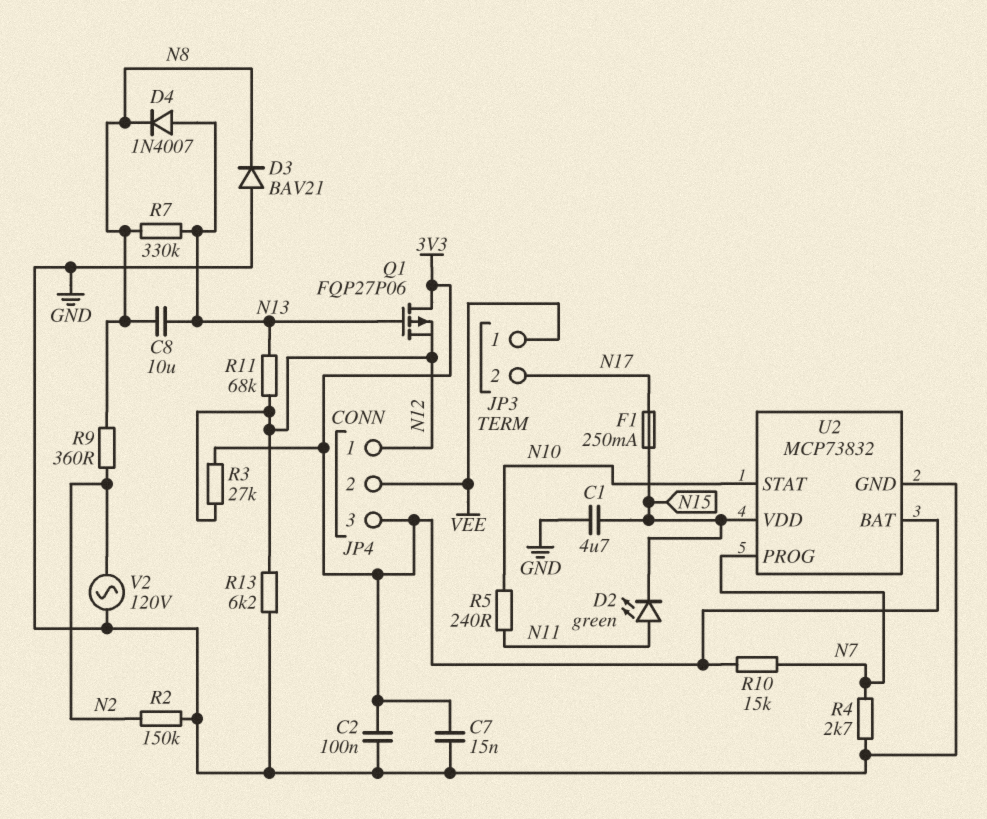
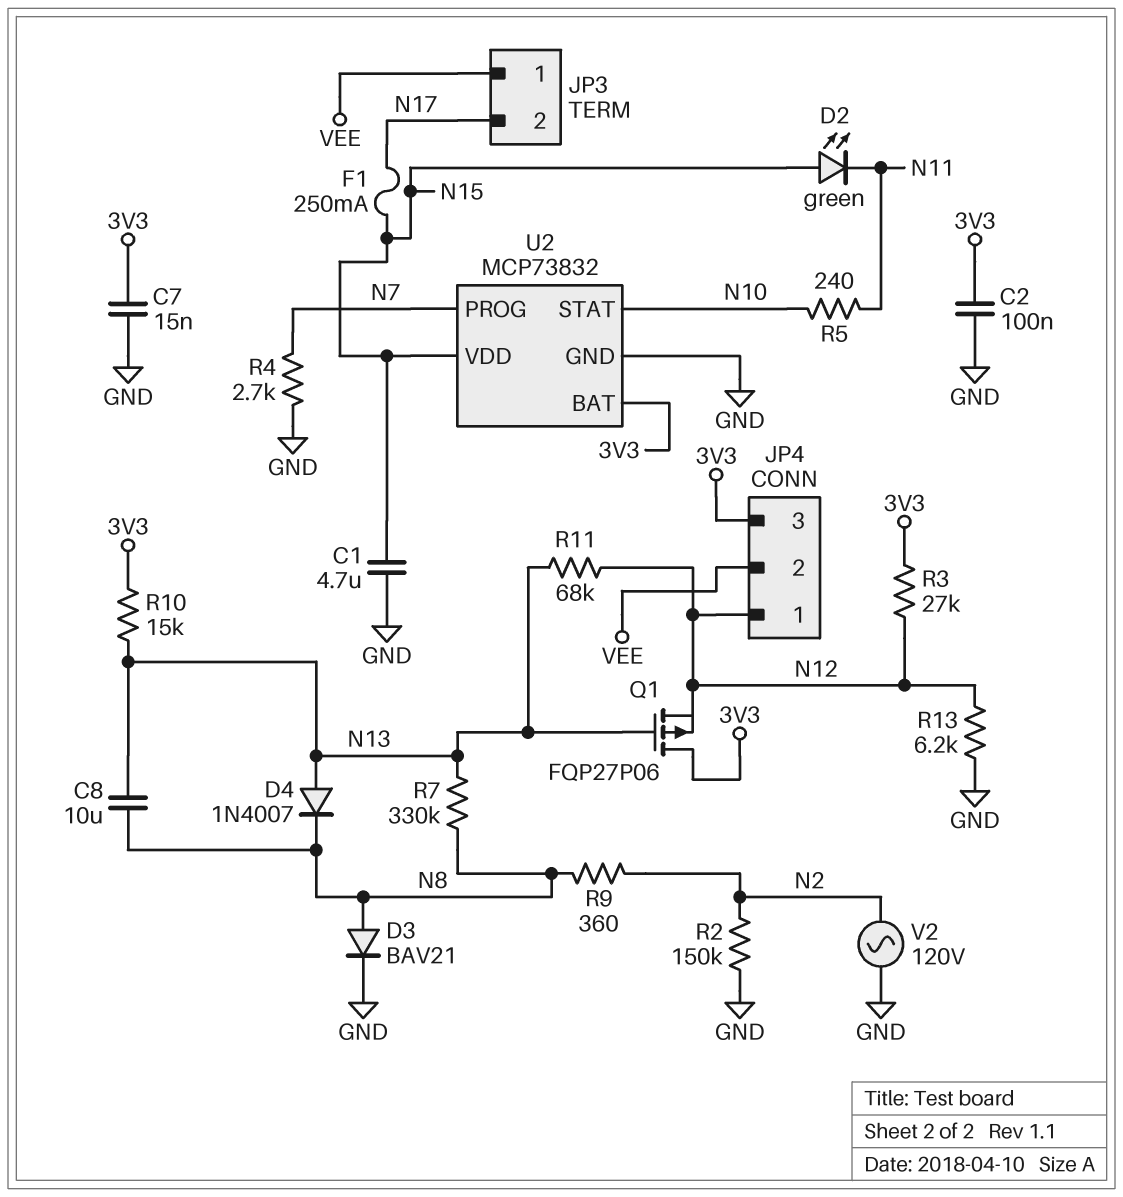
D2: LED green (A N11, K N15) -> LED green (A N15, K N11)
D3: diode BAV21 (A GND, K N8) -> diode BAV21 (A N8, K GND)
R10: 15k (3V3, N7) -> 15k (3V3, N13)

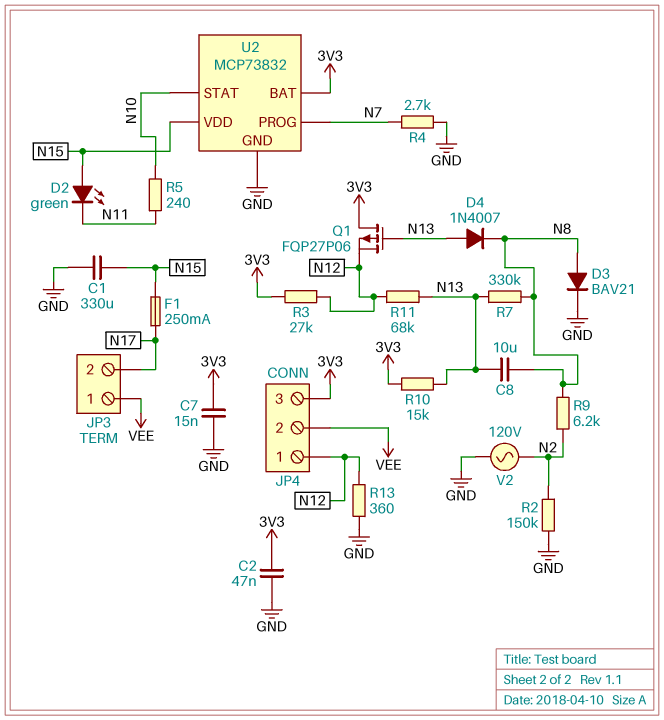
C1: 4.7uF (GND, N15) -> 330uF (GND, N15)
C2: 100nF (3V3, GND) -> 47nF (3V3, GND)
R9: 360 (N2, N8) -> 6.2k (N2, N8)
R13: 6.2k (GND, N12) -> 360 (GND, N12)

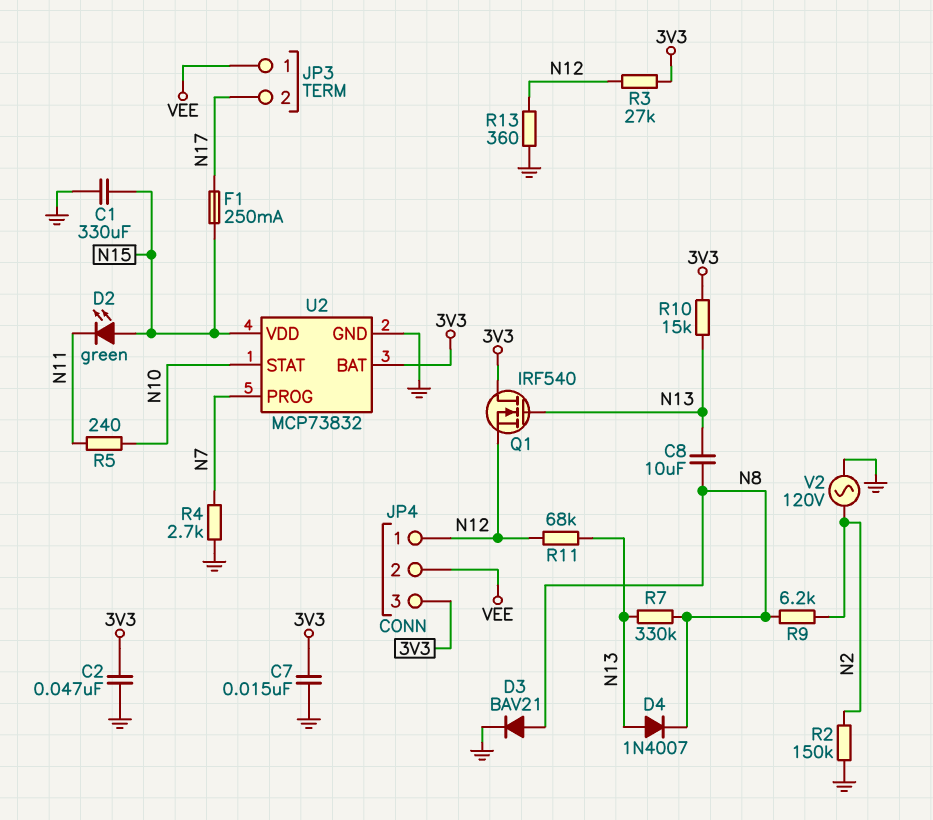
Q1: PMOS FQP27P06 (G N13, D 3V3, S N12) -> NMOS IRF540 (G N13, D 3V3, S N12)

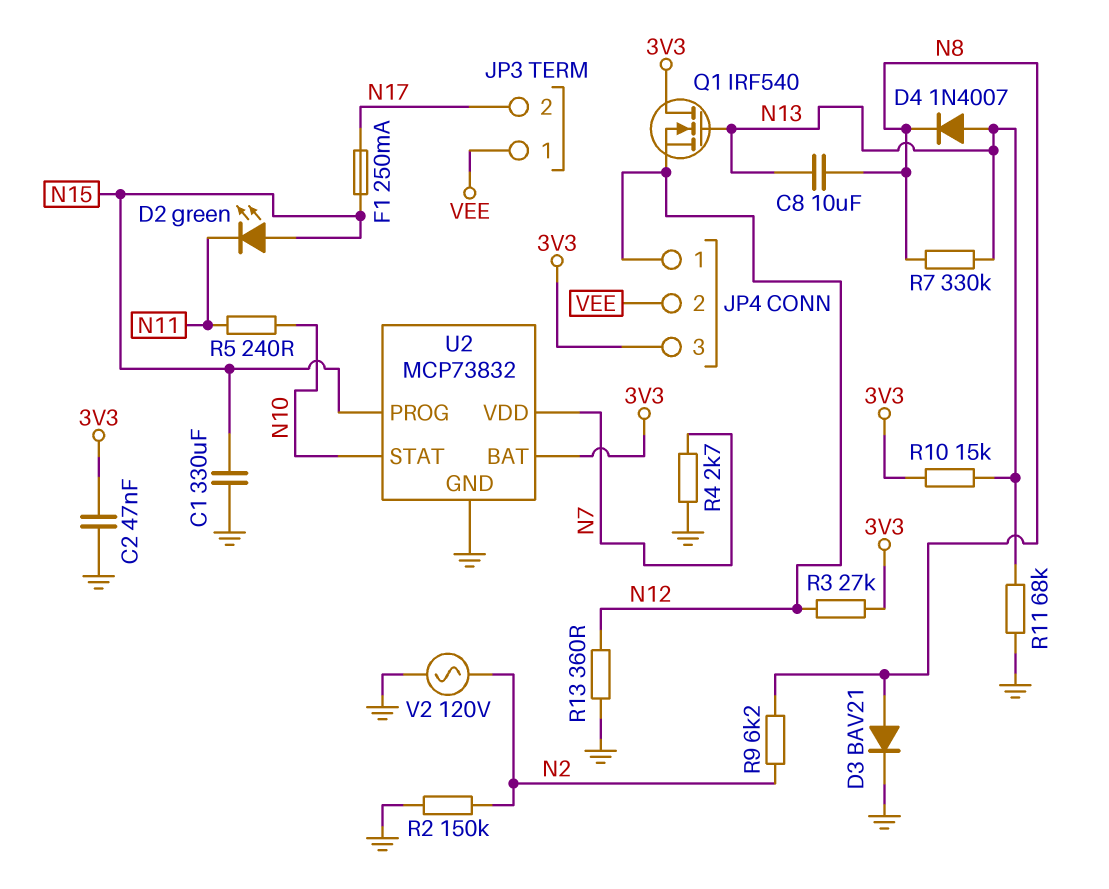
C7: 15nF (3V3, GND) -> none
R11: 68k (N12, N13) -> 68k (GND, N13)
U2 pin PROG: N7 -> N15
U2 pin VDD: N15 -> N7

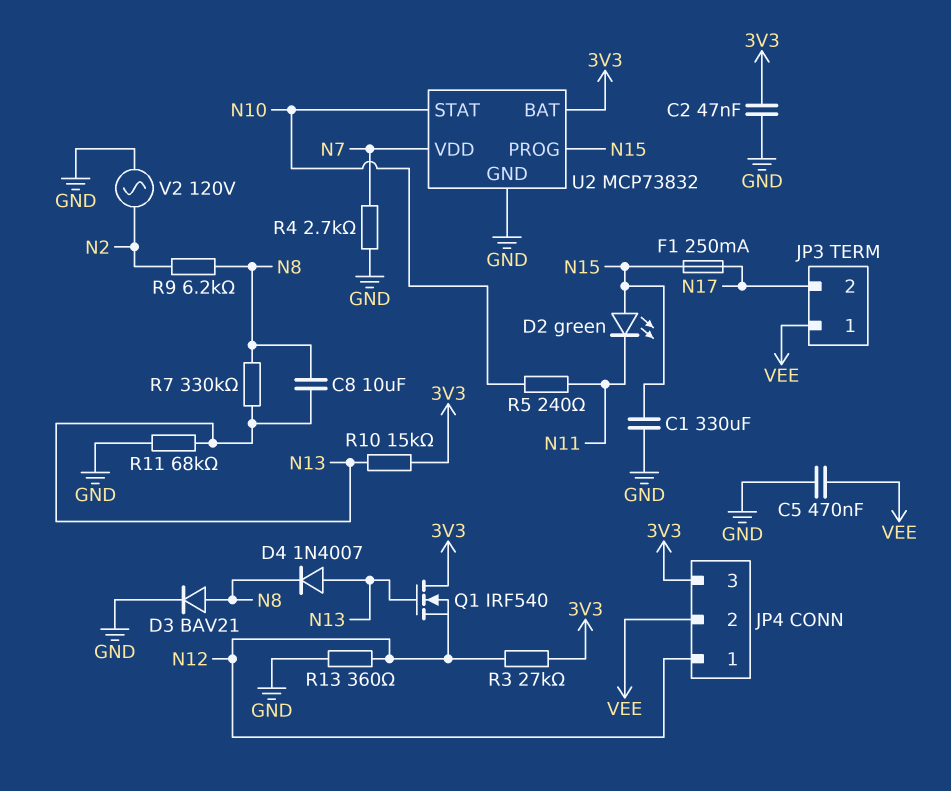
C5: none -> 470nF (GND, VEE)
R2: 150k (GND, N2) -> none

